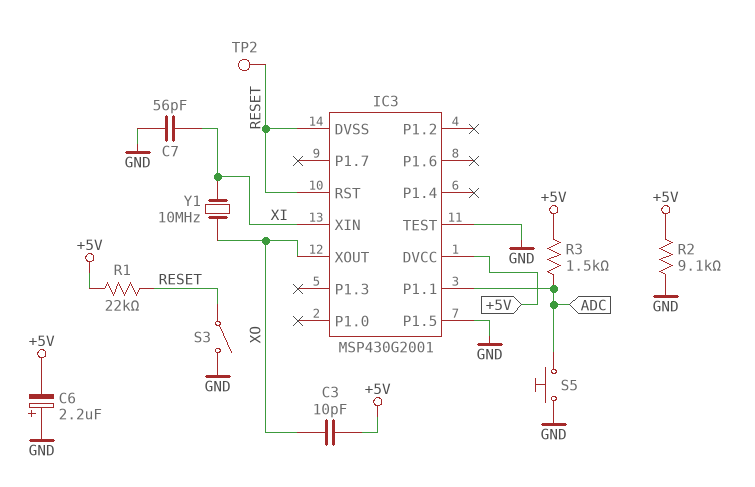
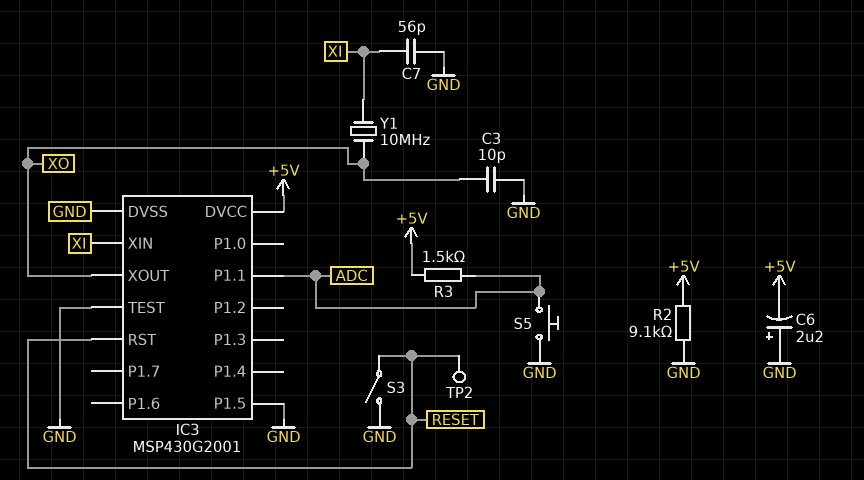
C3: 10pF (+5V, XO) -> 10pF (GND, XO)
IC3 pin DVSS: RESET -> GND
R1: 22k (+5V, RESET) -> none

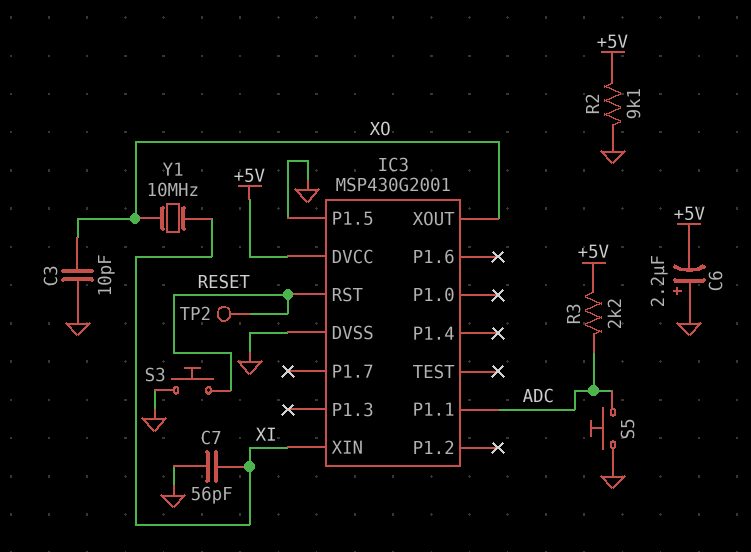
IC3 pin TEST: GND -> none
R3: 1.5k (+5V, ADC) -> 2.2k (+5V, ADC)
S3: switch (GND, RESET) -> button (GND, RESET)

